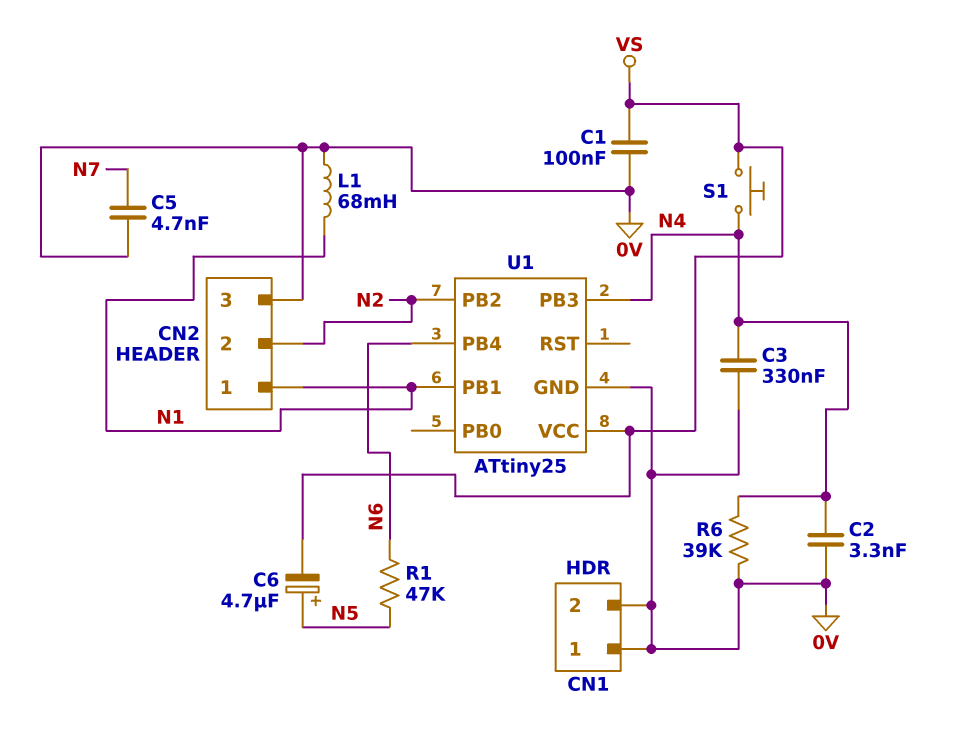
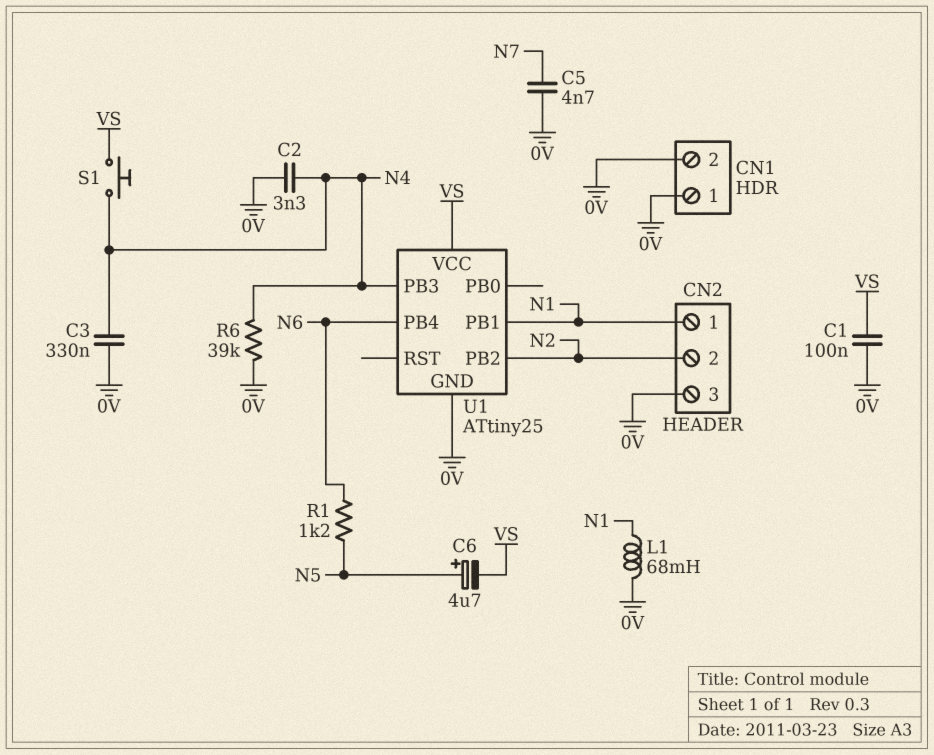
R1: 47k (N5, N6) -> 1.2k (N5, N6)

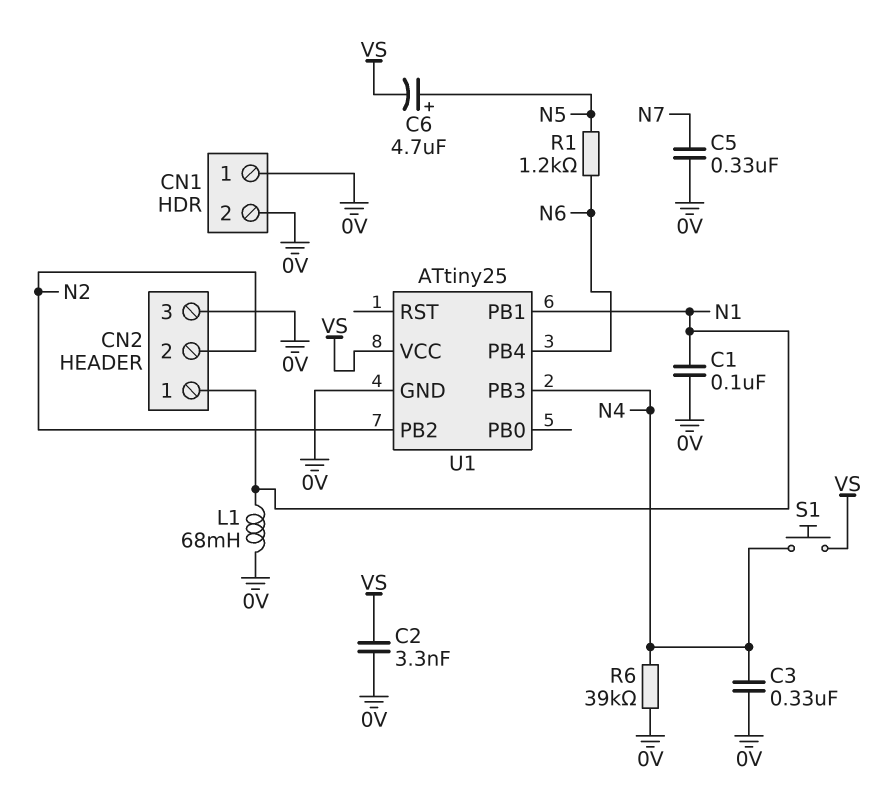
C1: 100nF (0V, VS) -> 100nF (0V, N1)
C2: 3.3nF (0V, N4) -> 3.3nF (0V, VS)
C5: 4.7nF (0V, N7) -> 330nF (0V, N7)

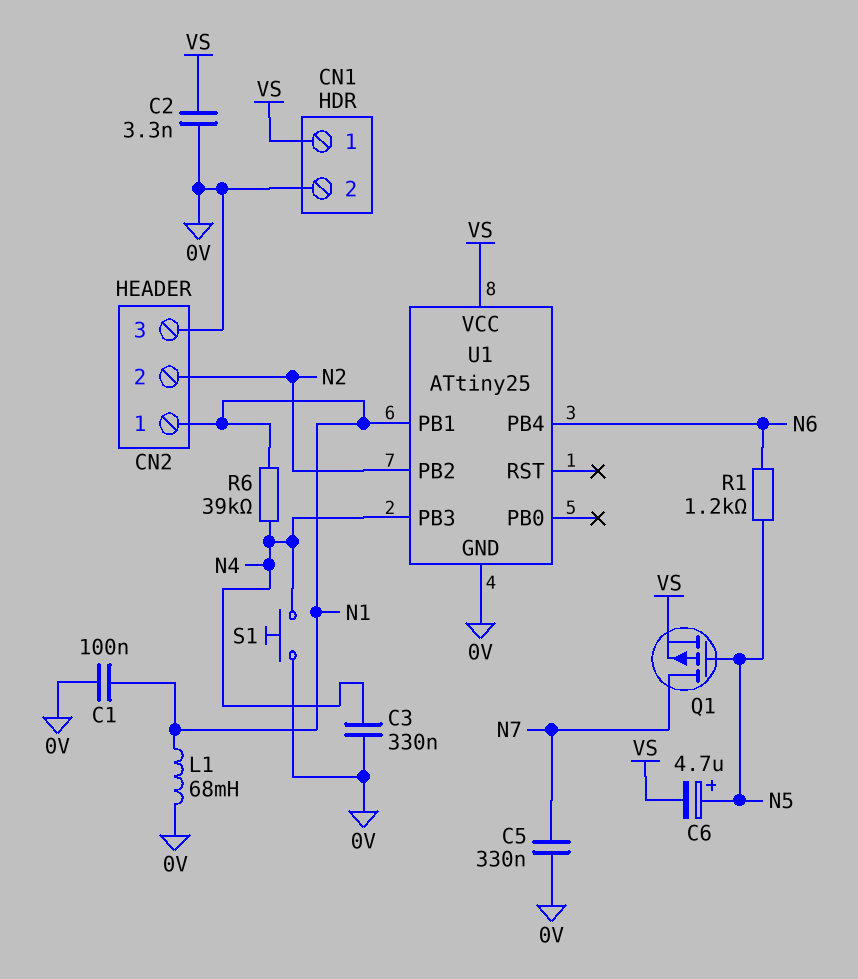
CN1 pin 1: 0V -> VS
Q1: none -> PMOS (G N5, D N7, S VS)
R6: 39k (0V, N4) -> 39k (N1, N4)
S1: button (N4, VS) -> button (0V, N4)

